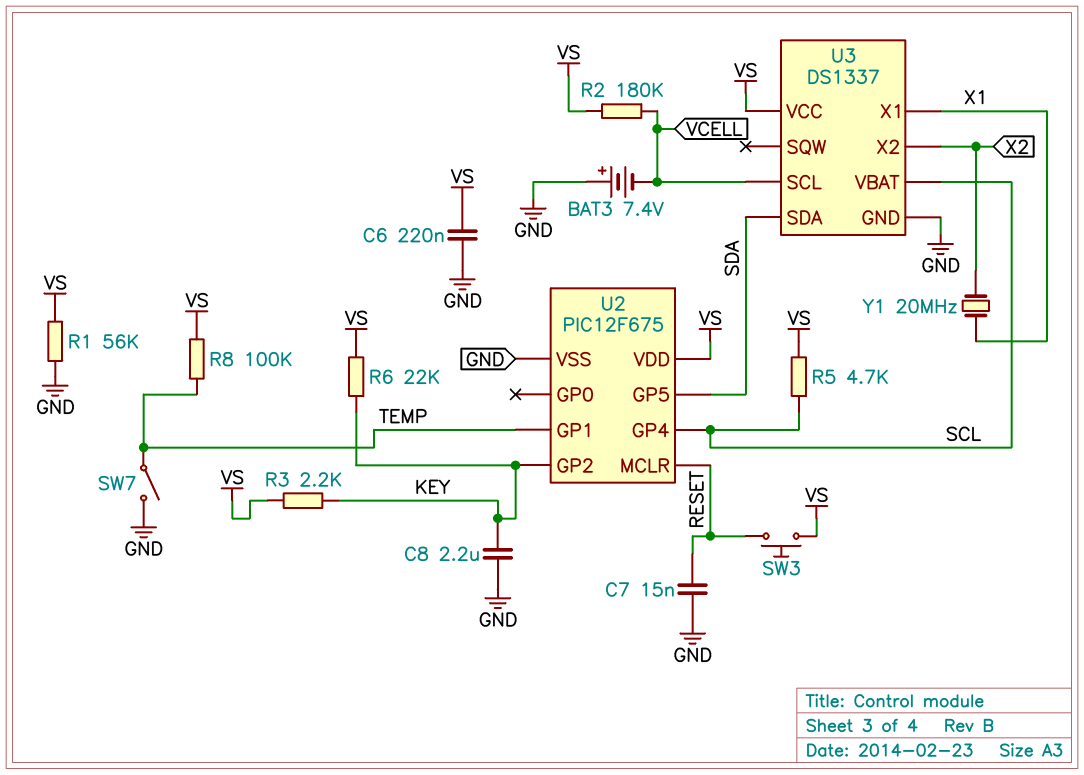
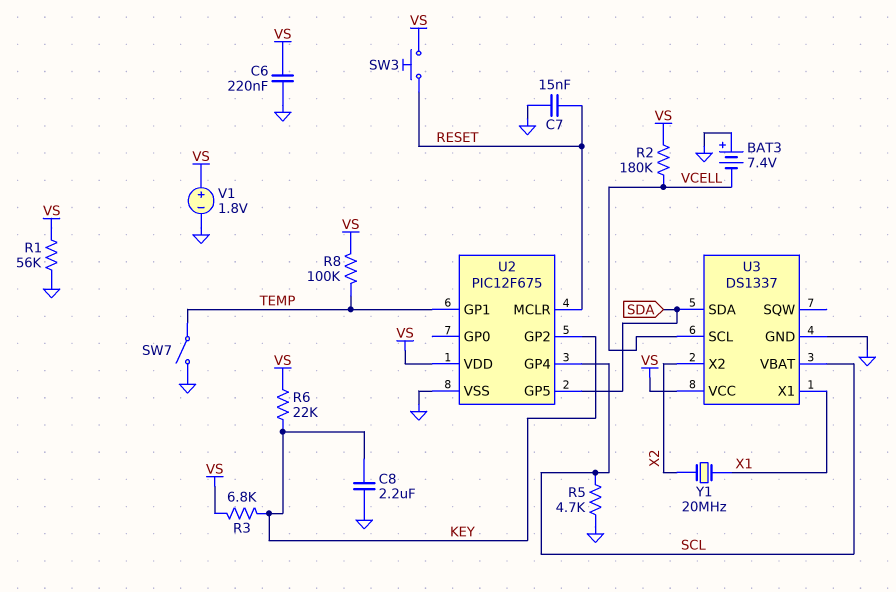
R3: 2.2k (KEY, VS) -> 6.8k (KEY, VS)
R5: 4.7k (SCL, VS) -> 4.7k (GND, SCL)
V1: none -> 1.8V (plus VS, minus GND)

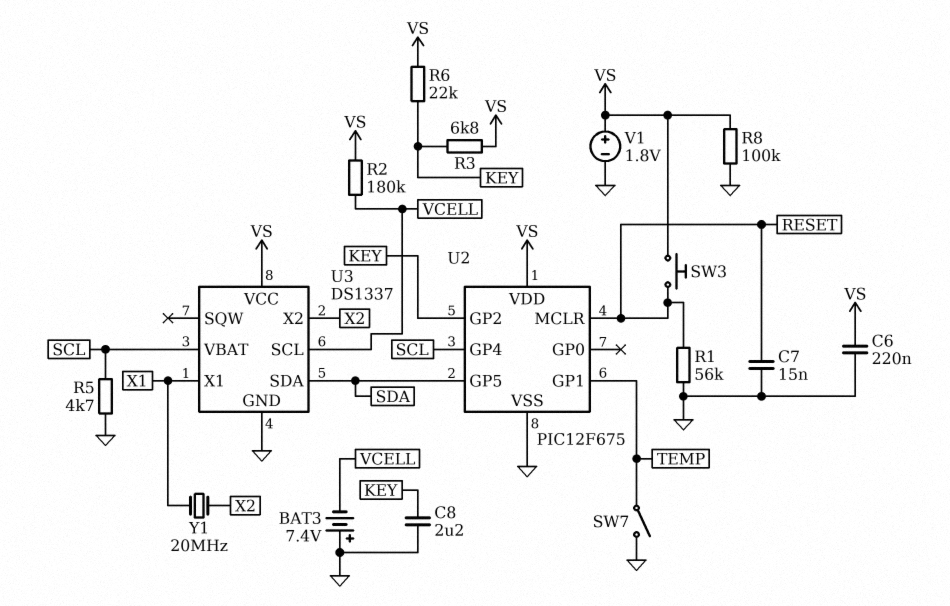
R1: 56k (GND, VS) -> 56k (GND, RESET)
R8: 100k (TEMP, VS) -> 100k (GND, VS)

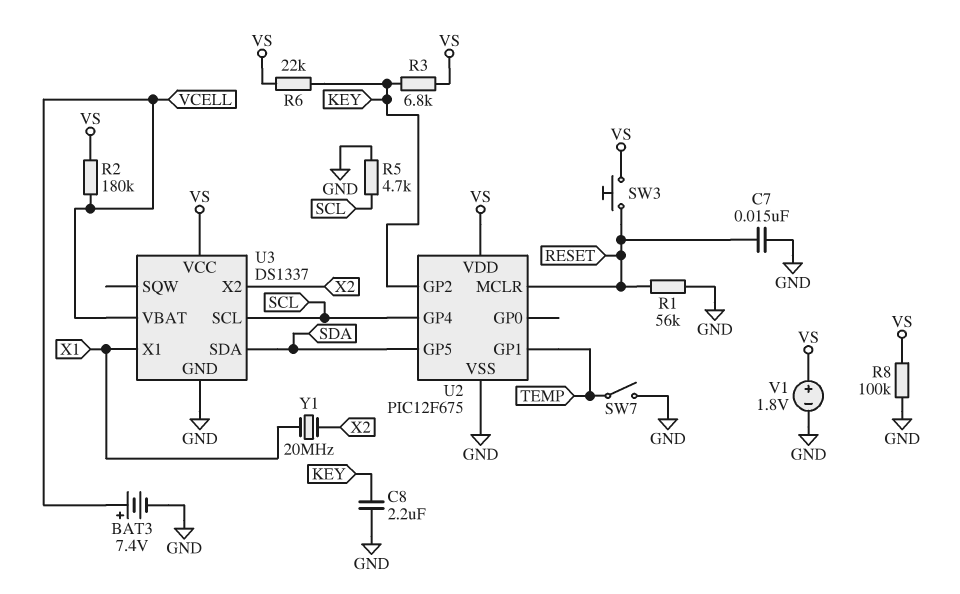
BAT3: 7.4V (plus GND, minus VCELL) -> 7.4V (plus VCELL, minus GND)
C6: 220nF (GND, VS) -> none
U3 pin SCL: VCELL -> SCL
U3 pin VBAT: SCL -> VCELL

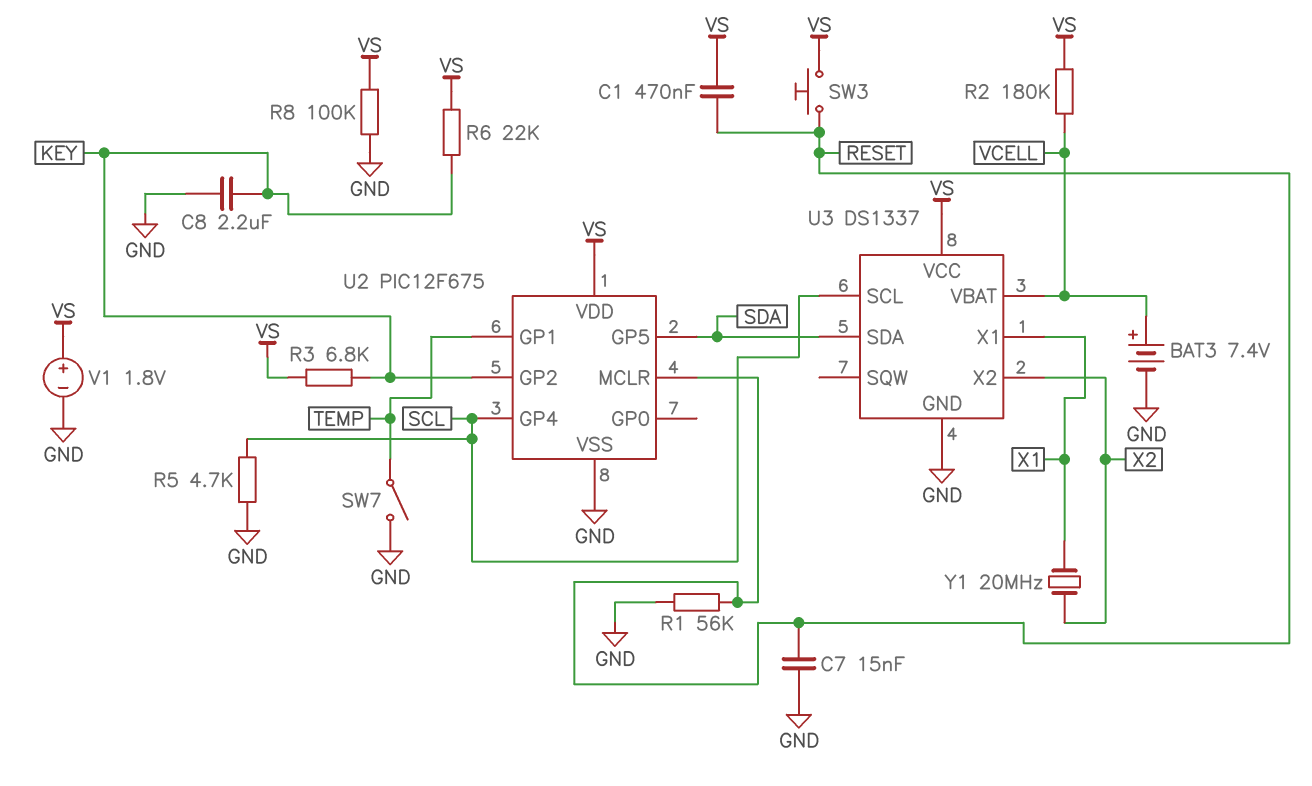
C1: none -> 470nF (RESET, VS)

